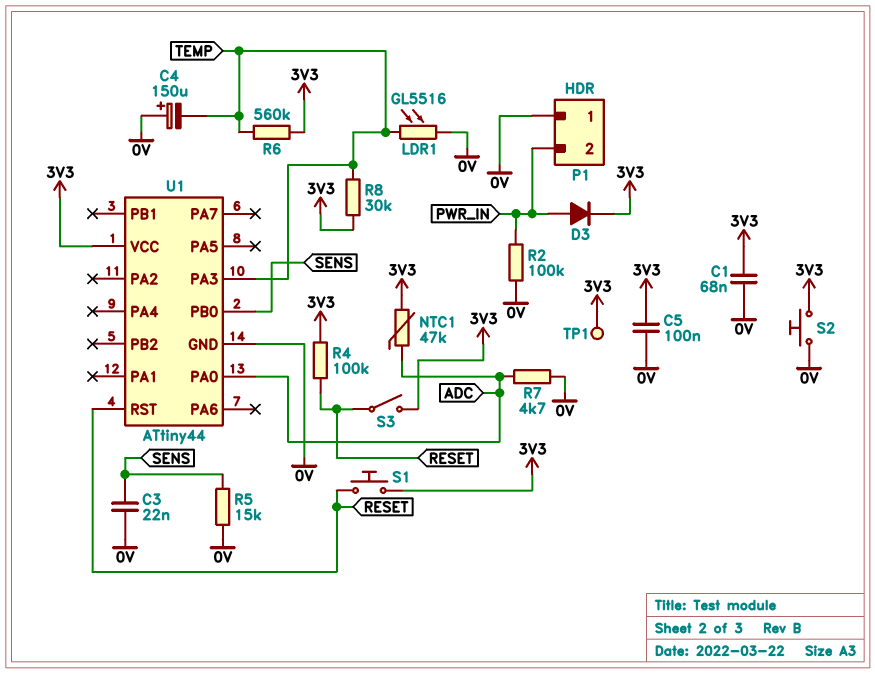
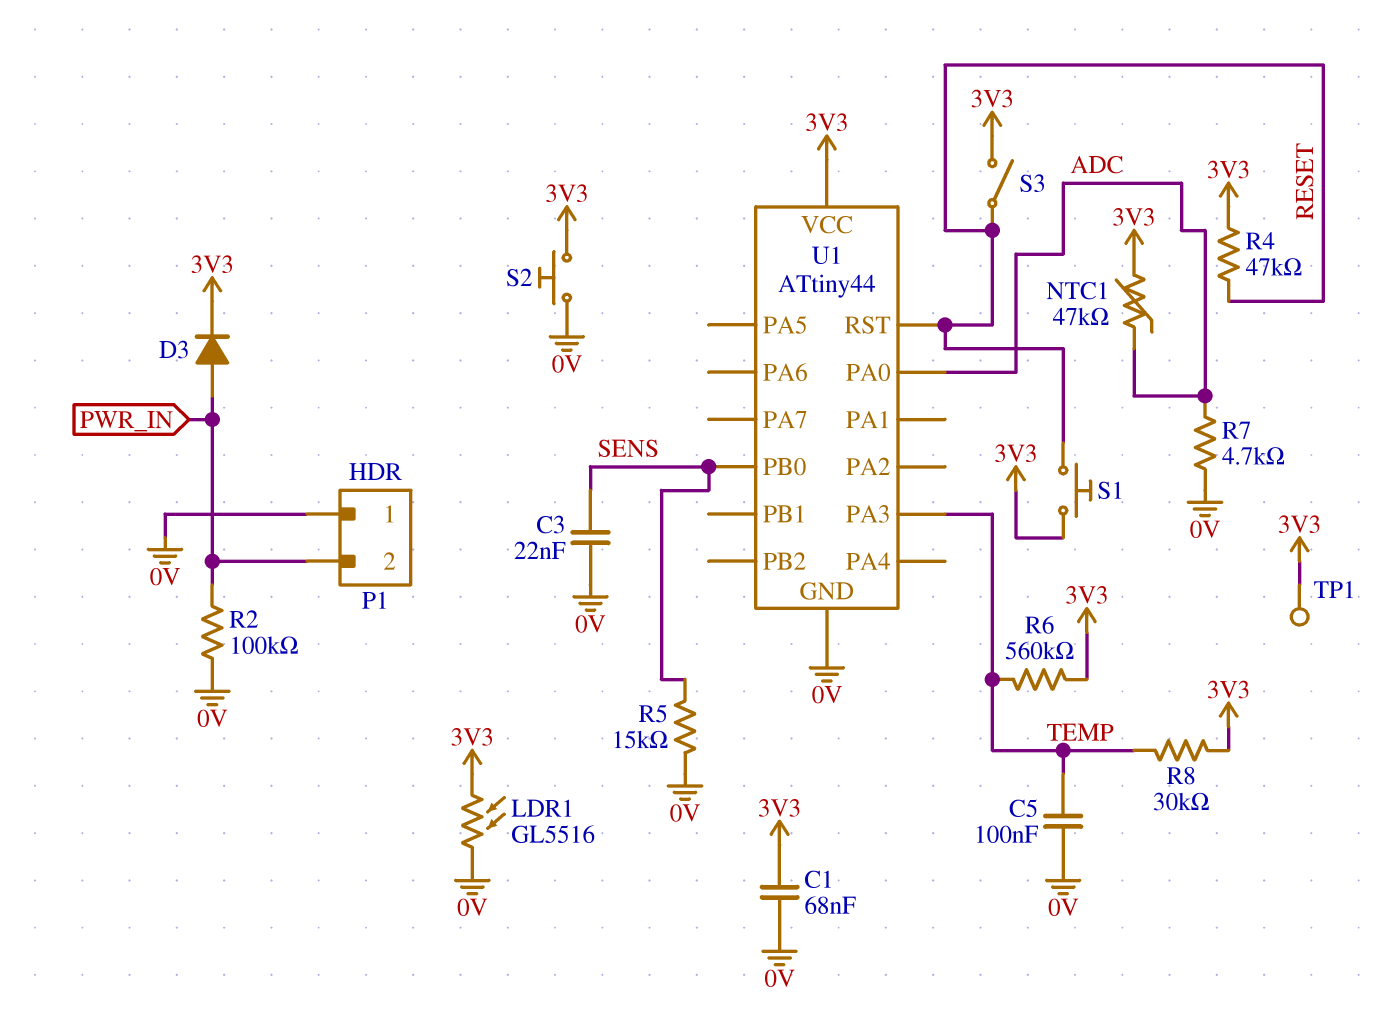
C4: 150uF (plus 0V, minus TEMP) -> none
C5: 100nF (0V, 3V3) -> 100nF (0V, TEMP)
LDR1: GL5516 (0V, TEMP) -> GL5516 (0V, 3V3)
R4: 100k (3V3, RESET) -> 47k (3V3, RESET)

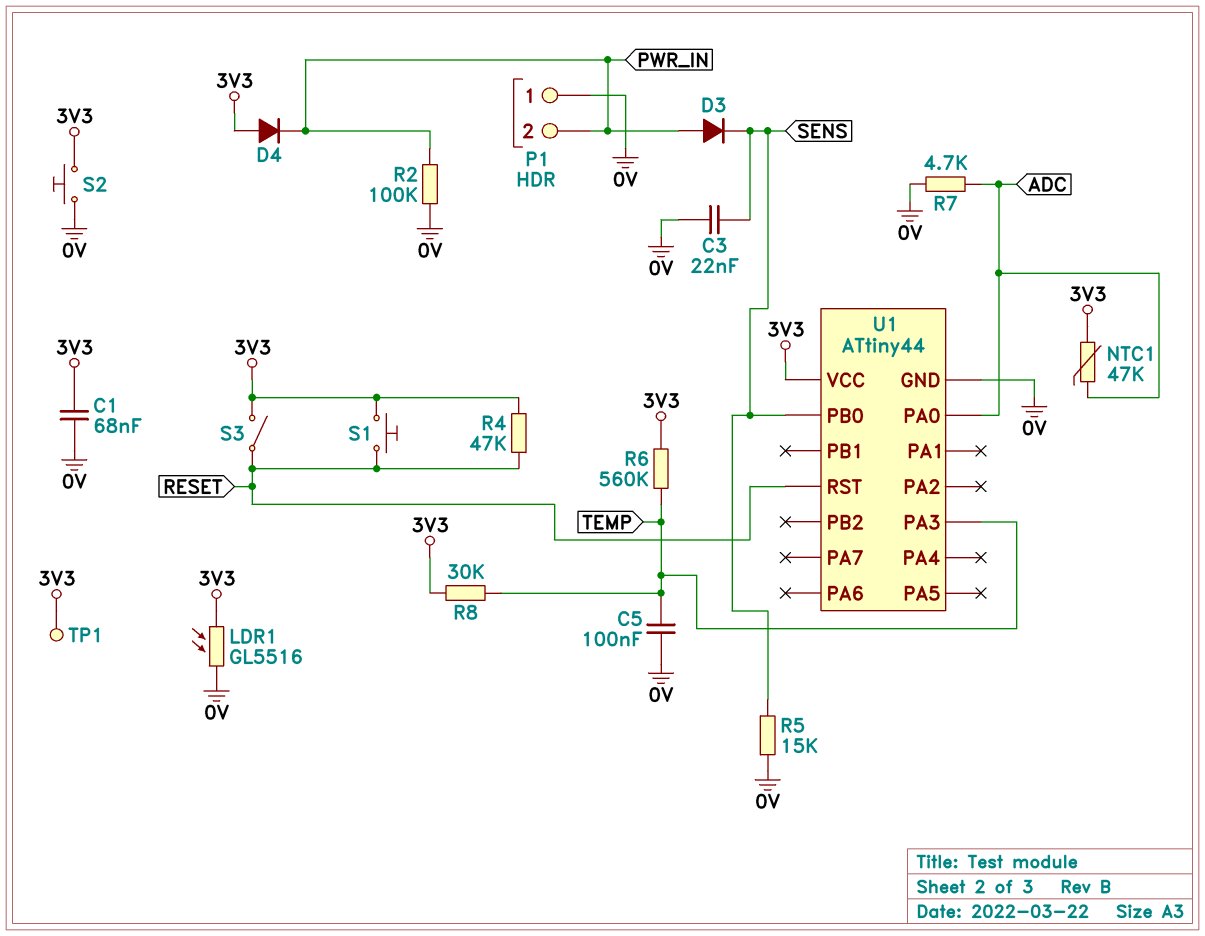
D3: diode (A PWR_IN, K 3V3) -> diode (A PWR_IN, K SENS)
D4: none -> diode (A 3V3, K PWR_IN)

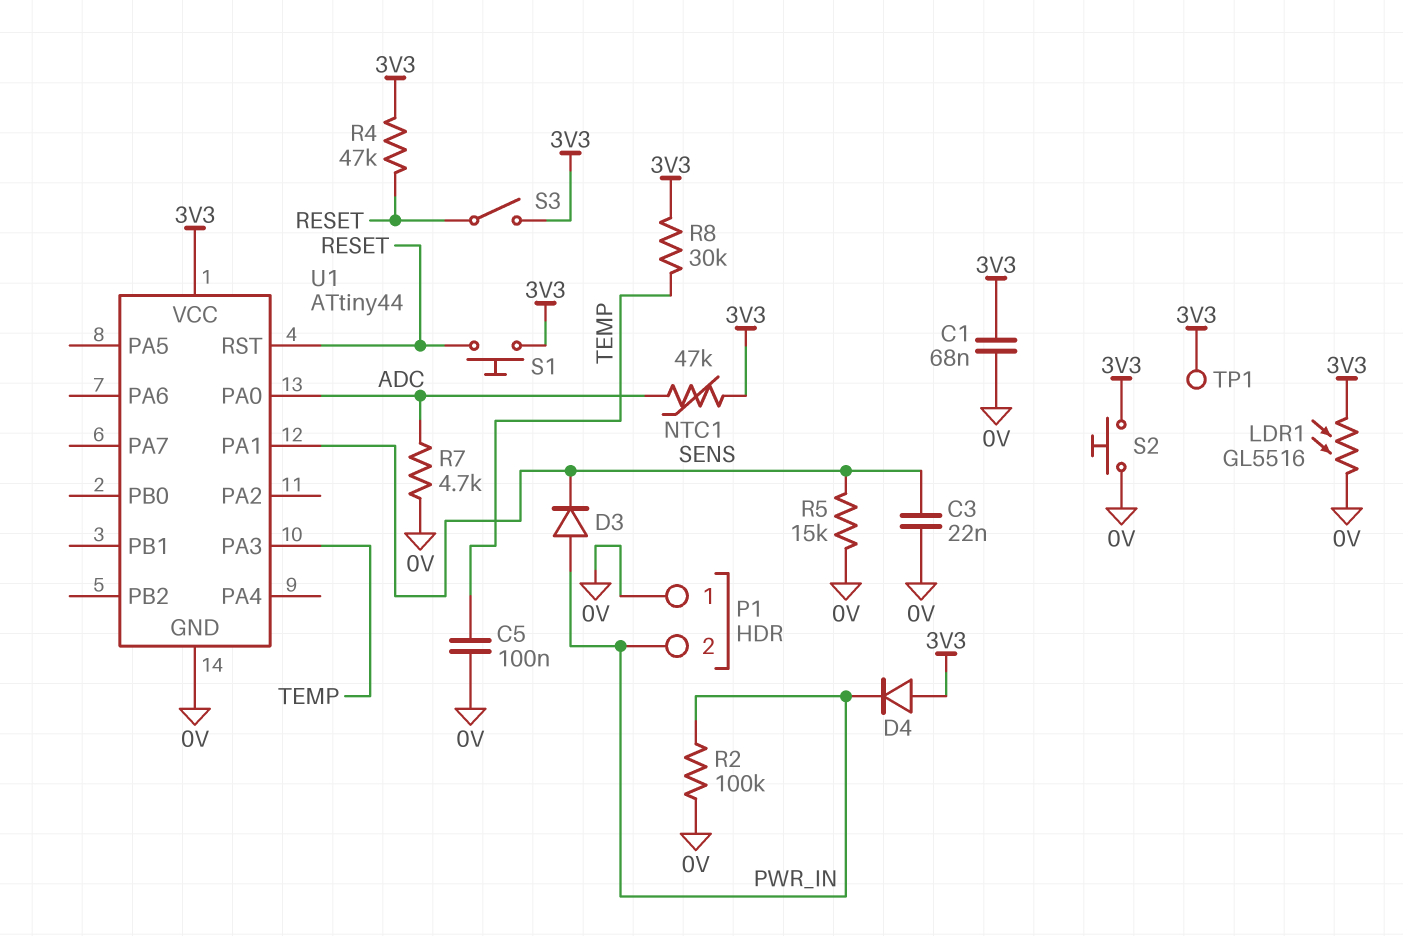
R6: 560k (3V3, TEMP) -> none
U1 pin PA1: none -> SENS
U1 pin PB0: SENS -> none

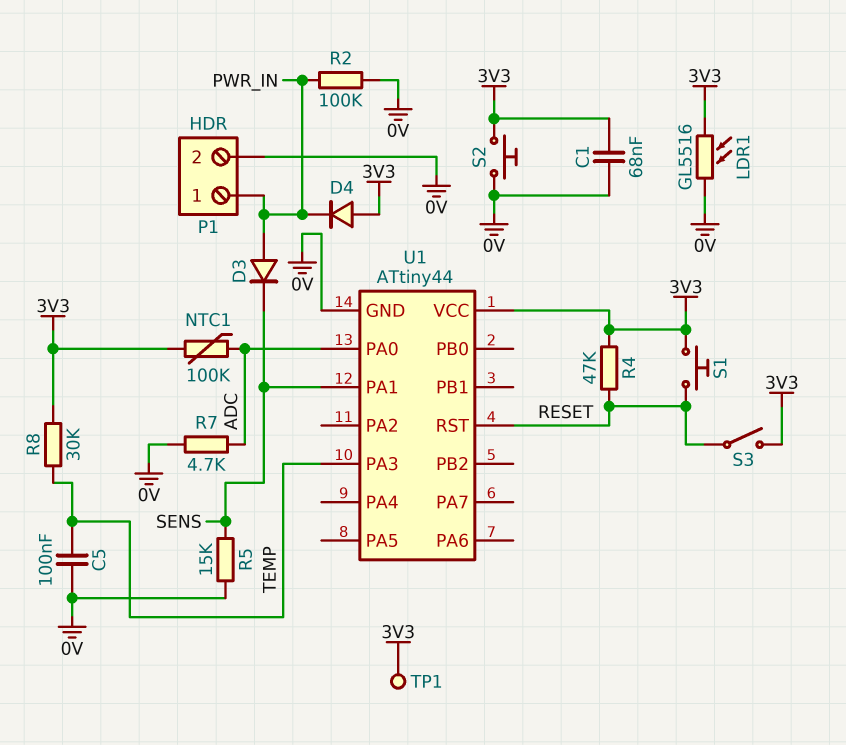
C3: 22nF (0V, SENS) -> none
NTC1: 47k (3V3, ADC) -> 100k (3V3, ADC)
P1 pin 1: 0V -> PWR_IN
P1 pin 2: PWR_IN -> 0V

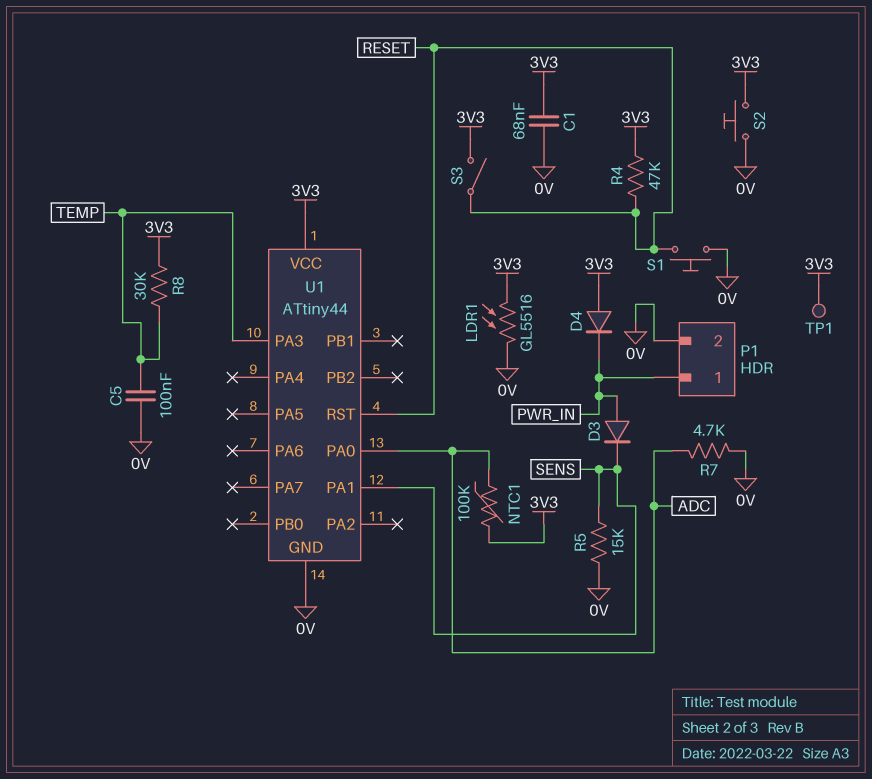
R2: 100k (0V, PWR_IN) -> none
S1: button (3V3, RESET) -> button (0V, RESET)

